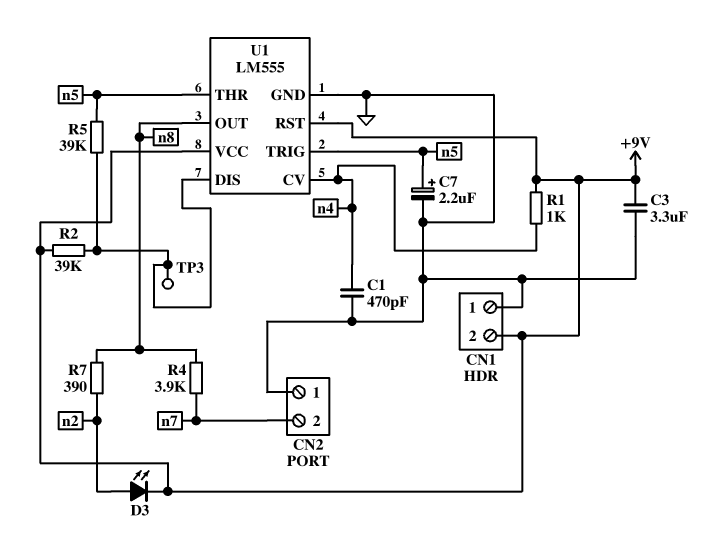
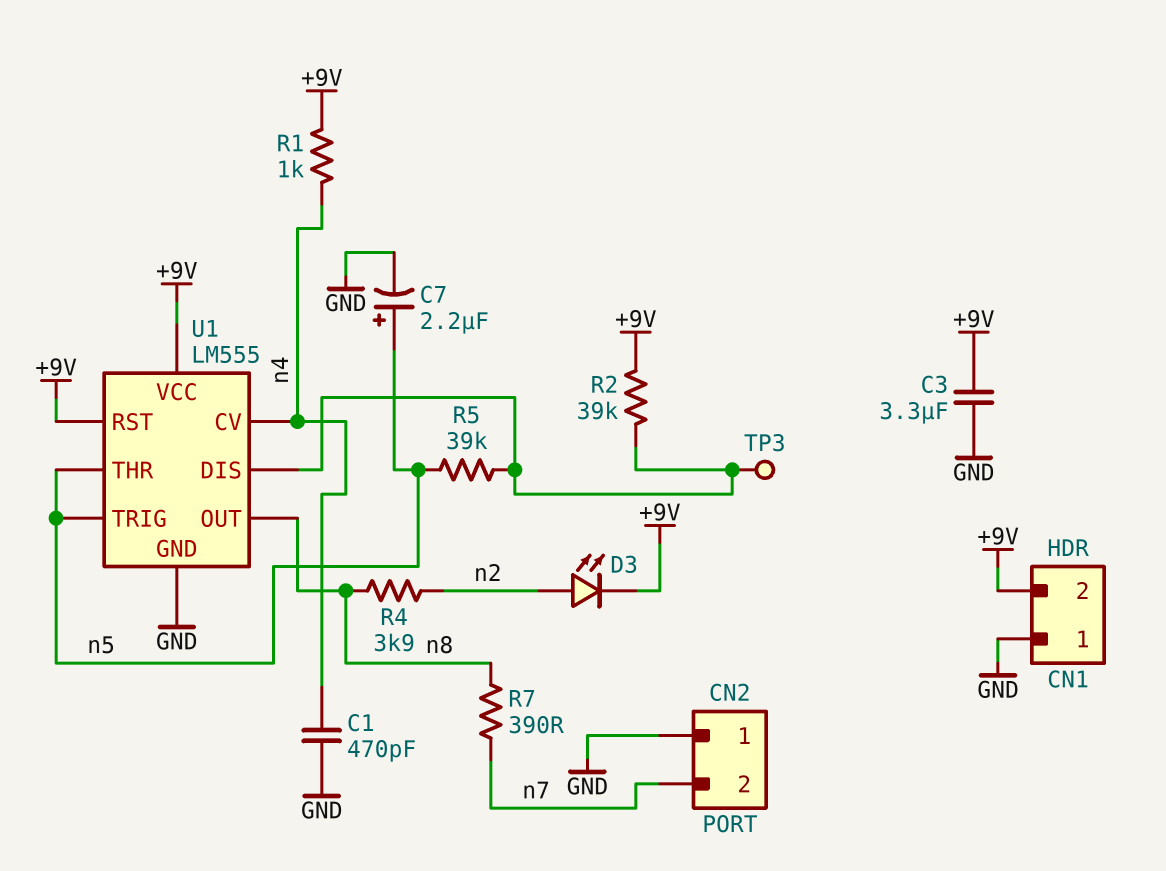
R4: 3.9k (n7, n8) -> 3.9k (n2, n8)
R7: 390 (n2, n8) -> 390 (n7, n8)

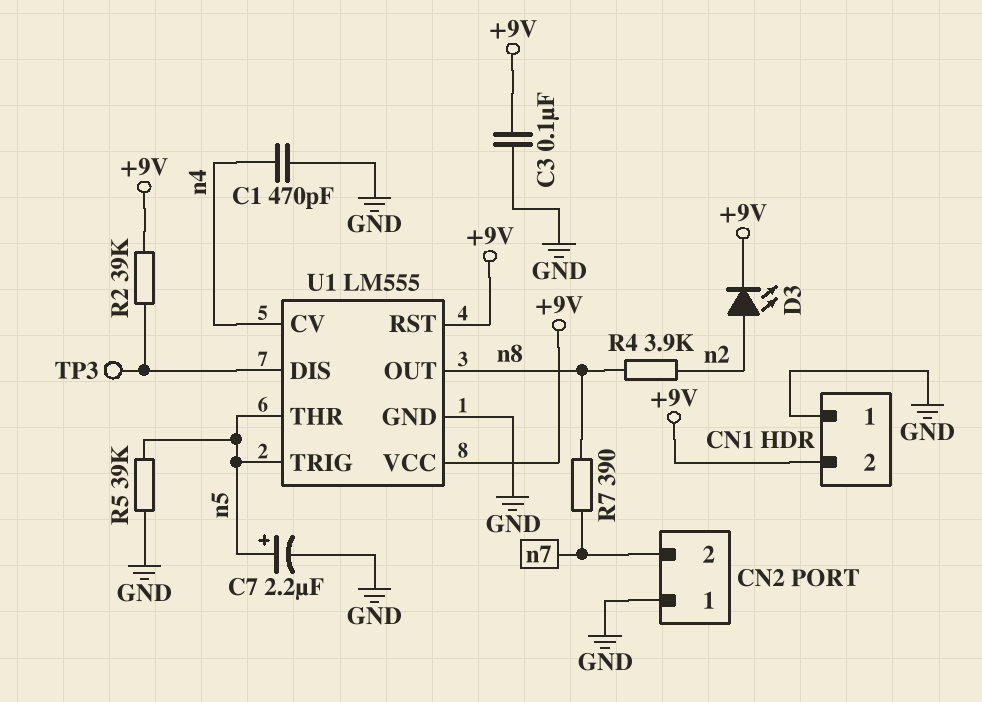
C3: 3.3uF (+9V, GND) -> 100nF (+9V, GND)
R1: 1k (+9V, n4) -> none
R5: 39k (U1/DIS, n5) -> 39k (GND, n5)

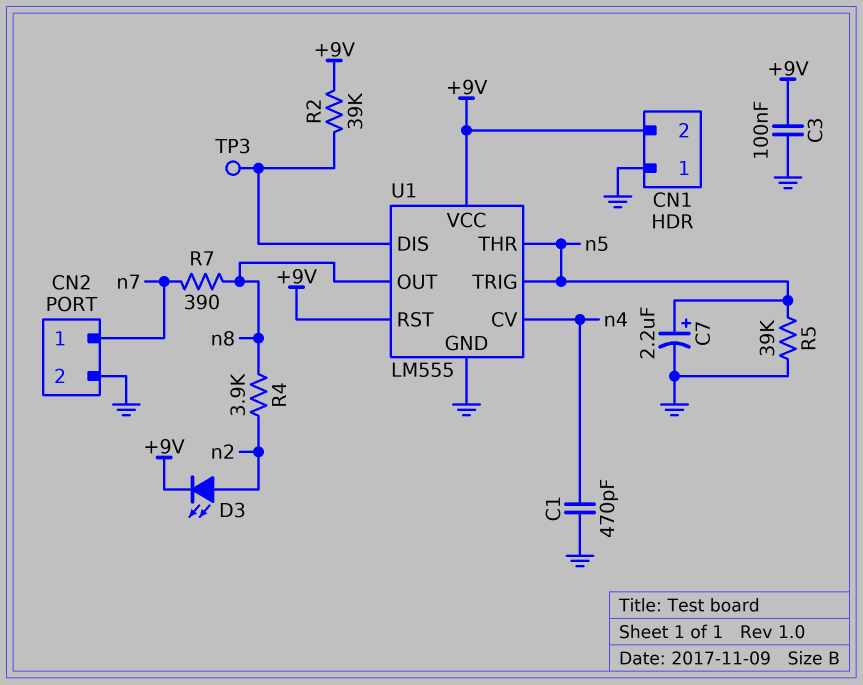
CN2 pin 1: GND -> n7
CN2 pin 2: n7 -> GND

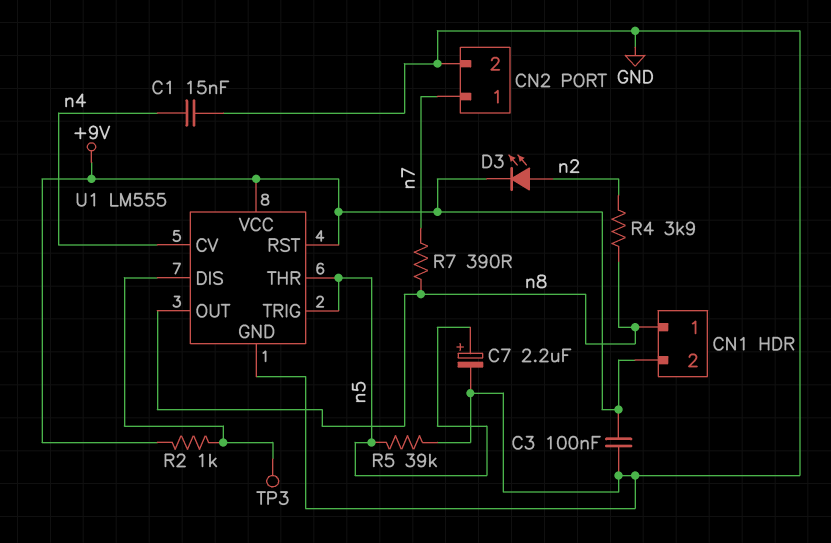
C1: 470pF (GND, n4) -> 15nF (GND, n4)
CN1 pin 1: GND -> n8
R2: 39k (+9V, U1/DIS) -> 1k (+9V, U1/DIS)

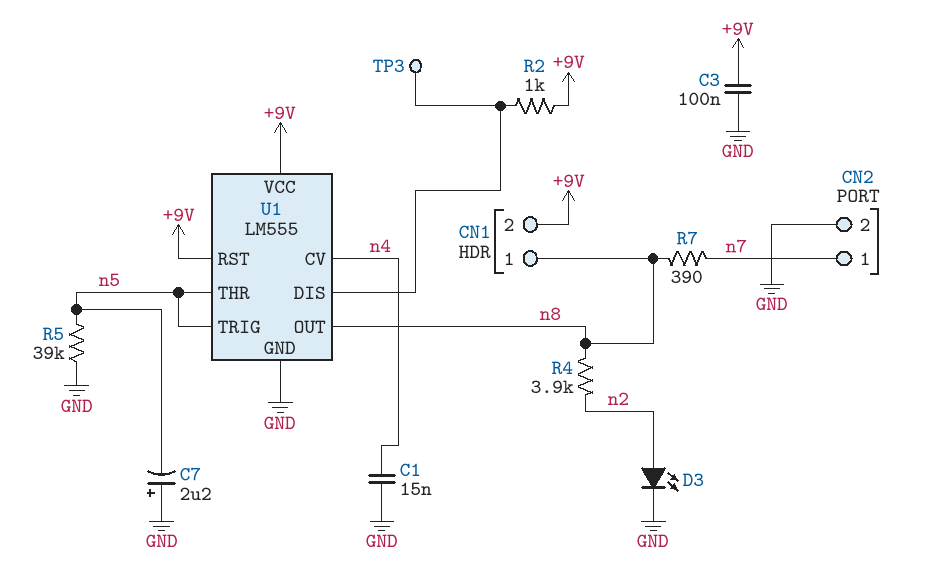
C7: 2.2uF (plus n5, minus GND) -> 2.2uF (plus GND, minus n5)
D3: LED (A n2, K +9V) -> LED (A n2, K GND)

